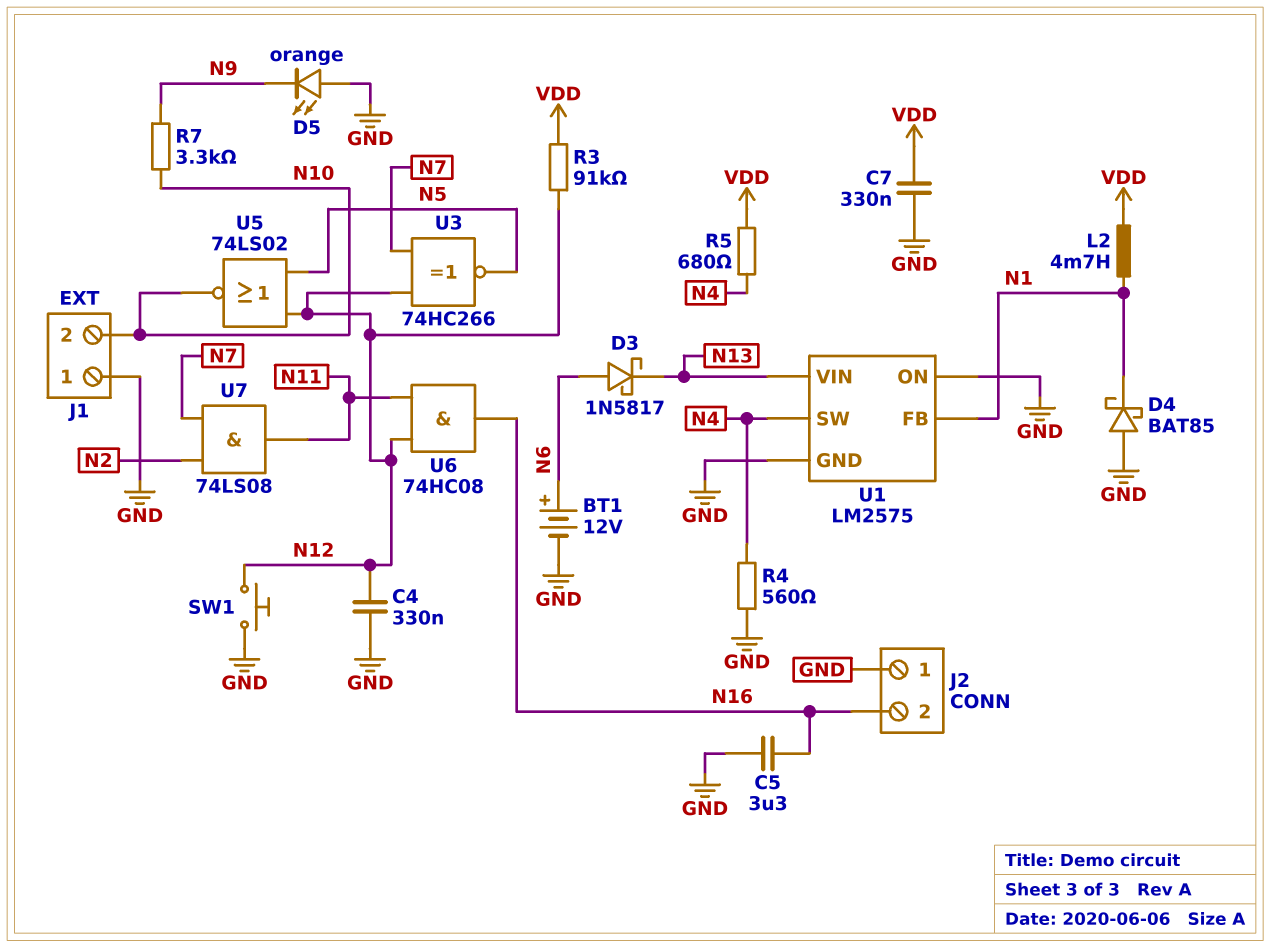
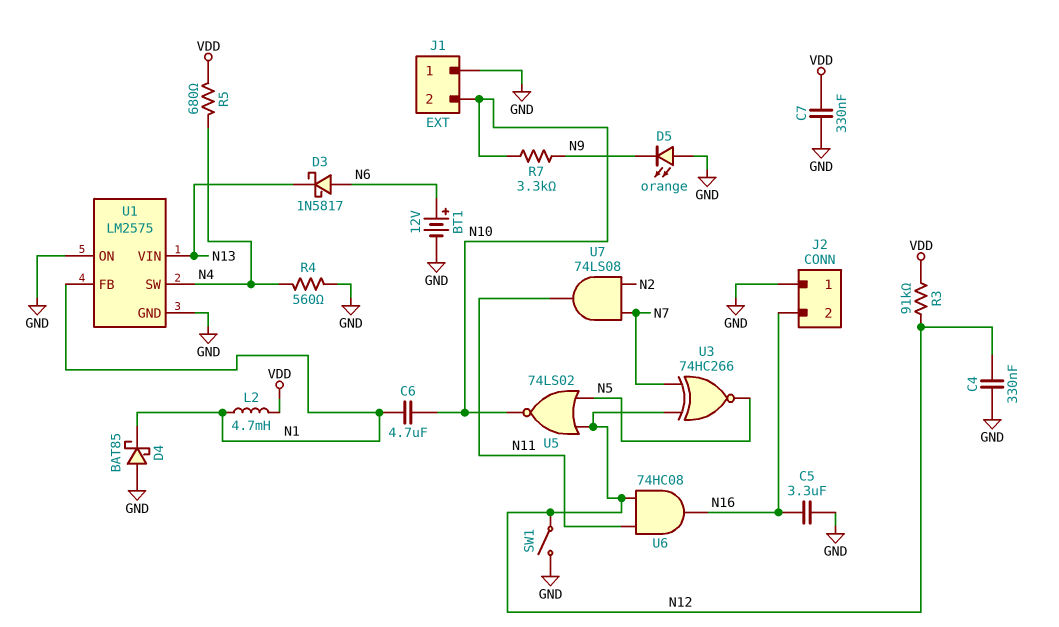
C6: none -> 4.7uF (N1, N10)
SW1: button (GND, N12) -> switch (GND, N12)

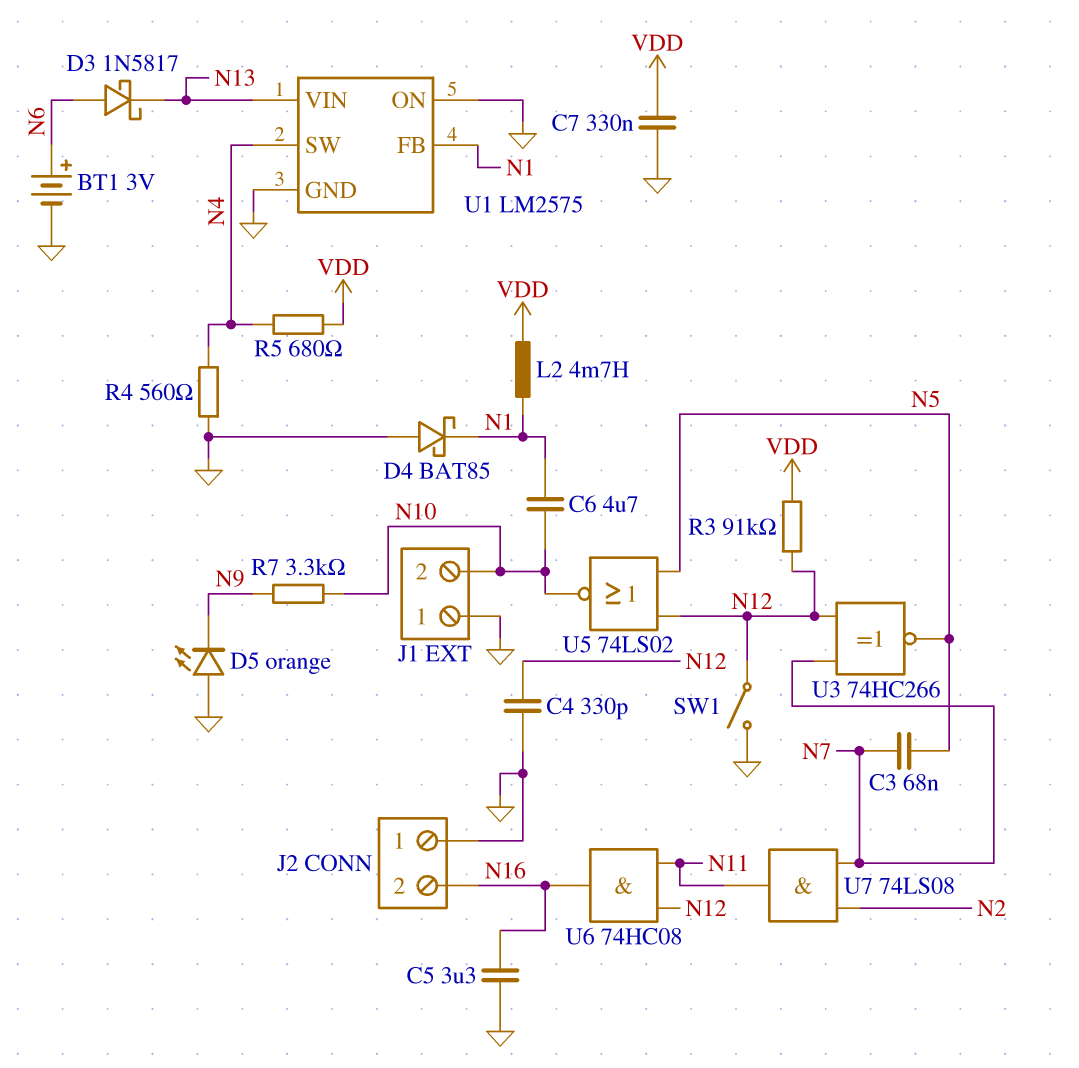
BT1: 12V (plus N6, minus GND) -> 3V (plus N6, minus GND)
C3: none -> 68nF (N5, N7)
C4: 330nF (GND, N12) -> 330pF (GND, N12)

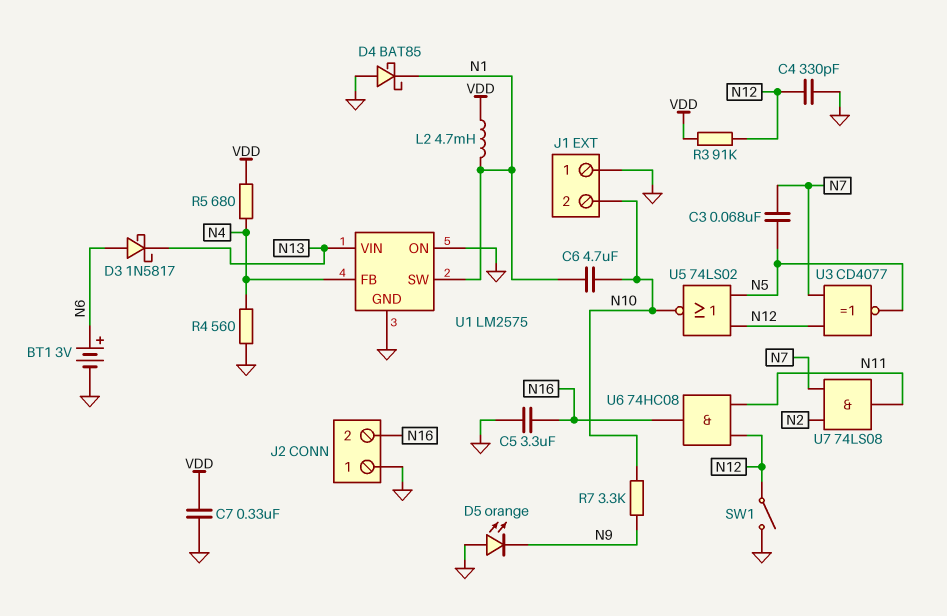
U1 pin FB: N1 -> N4
U1 pin SW: N4 -> N1
U3: XNOR 74HC266 (in N7, in N12, out N5) -> XNOR CD4077 (in N7, in N12, out N5)

